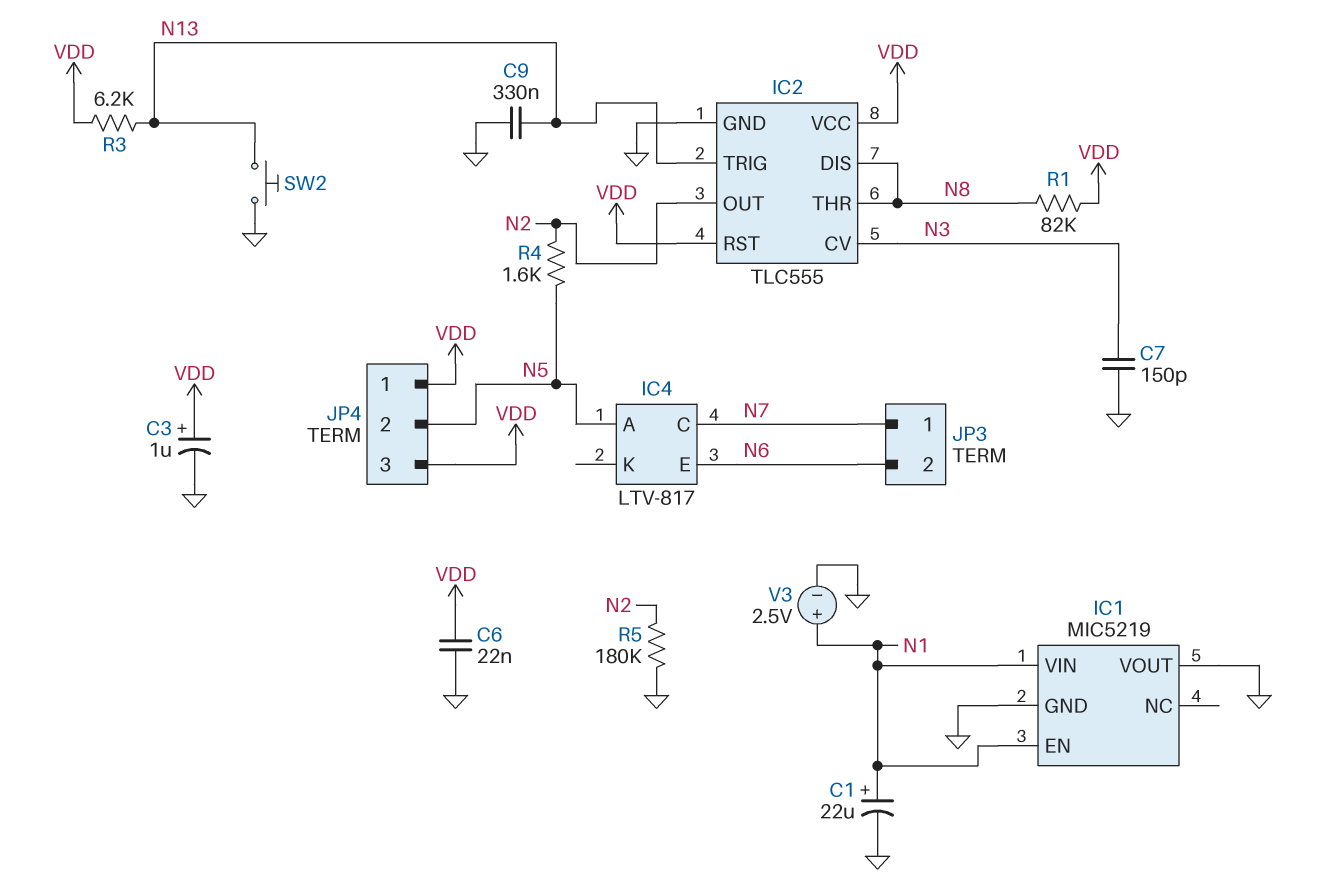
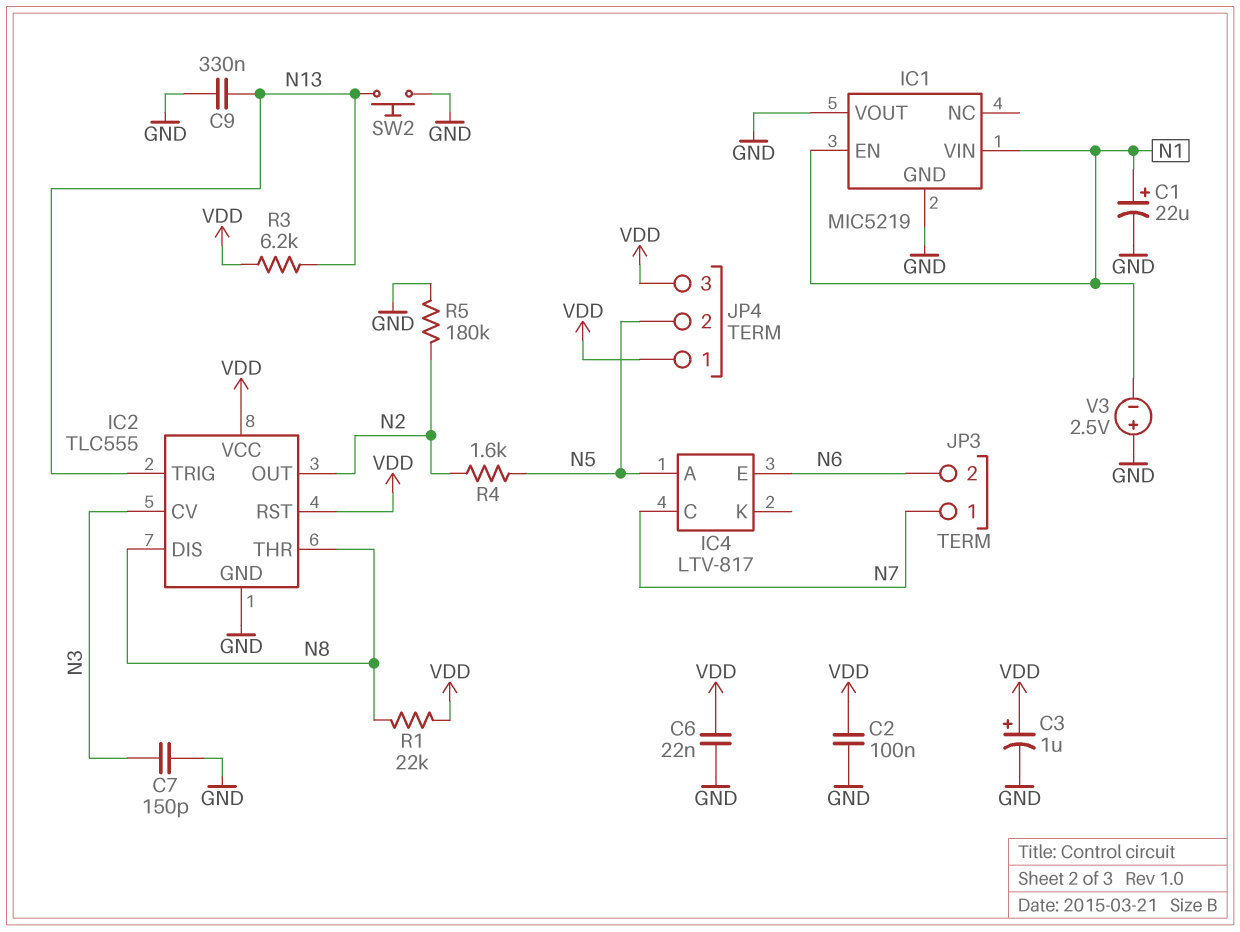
C2: none -> 100nF (GND, VDD)
R1: 82k (N8, VDD) -> 22k (N8, VDD)
V3: 2.5V (plus N1, minus GND) -> 2.5V (plus GND, minus N1)

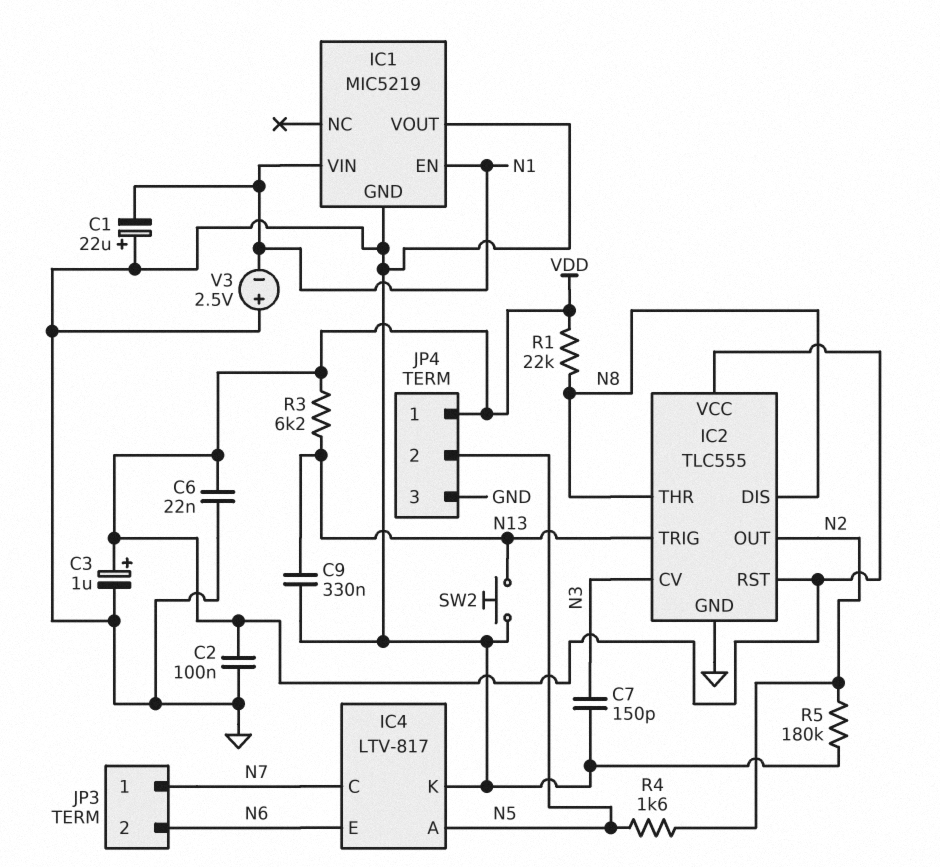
C1: 22uF (plus N1, minus GND) -> 22uF (plus GND, minus N1)
IC4 pin K: none -> GND
JP4 pin 3: VDD -> GND

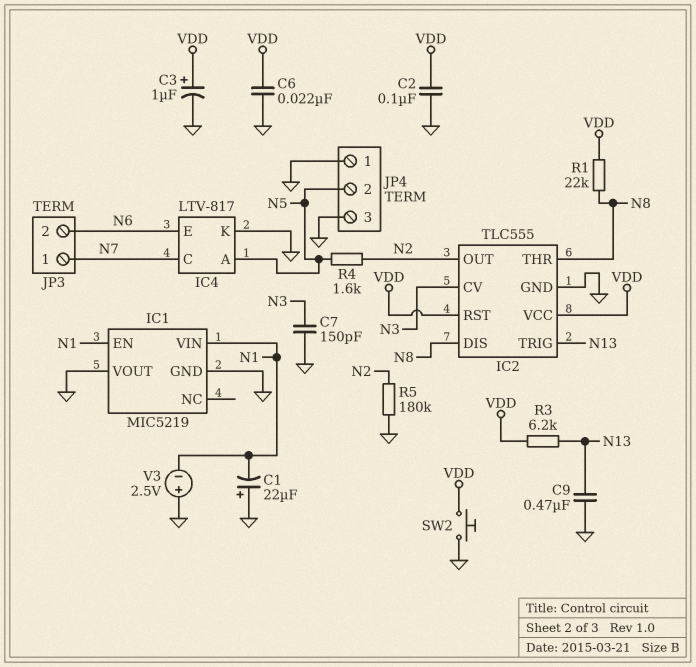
C9: 330nF (GND, N13) -> 470nF (GND, N13)
JP4 pin 1: VDD -> GND
SW2: button (GND, N13) -> button (GND, VDD)

